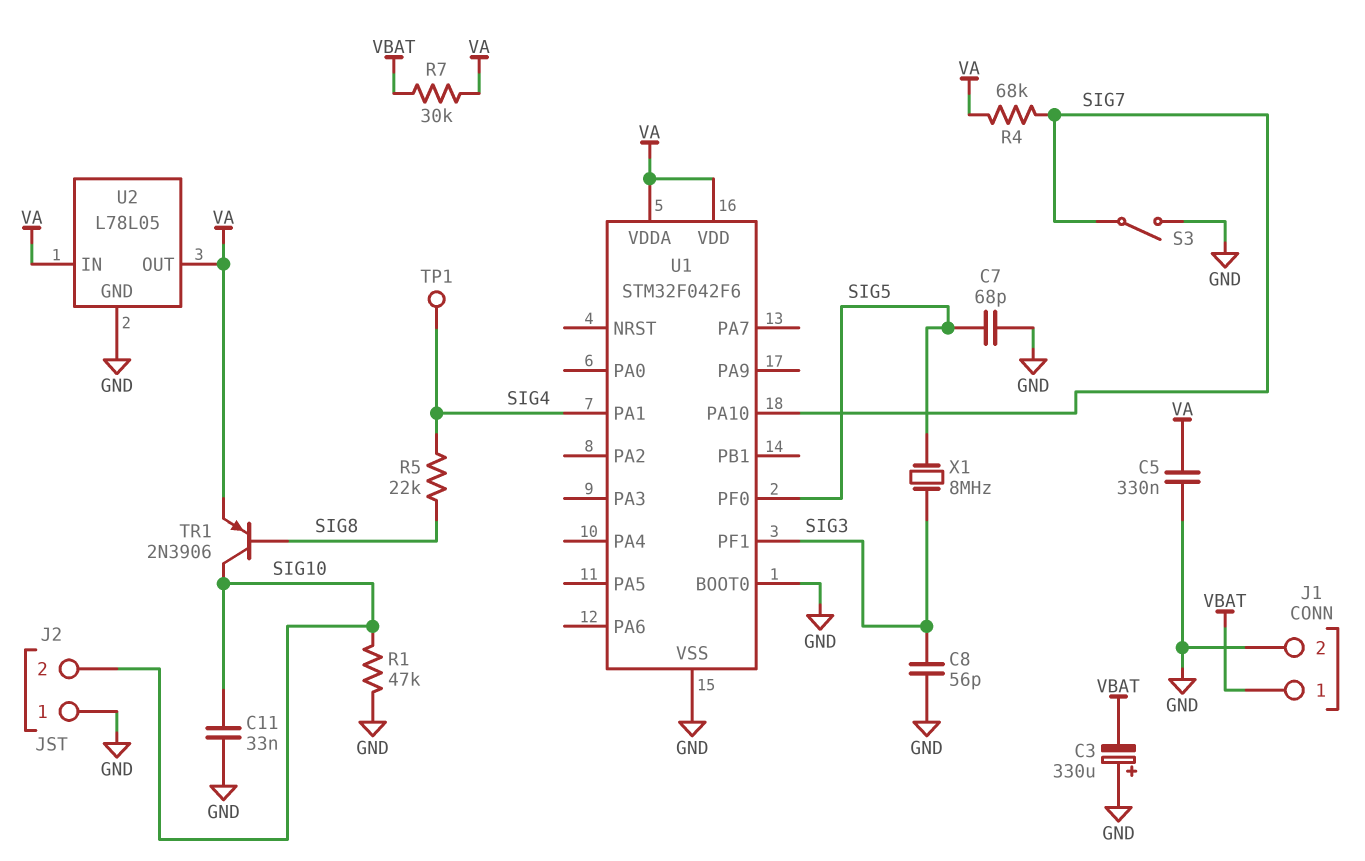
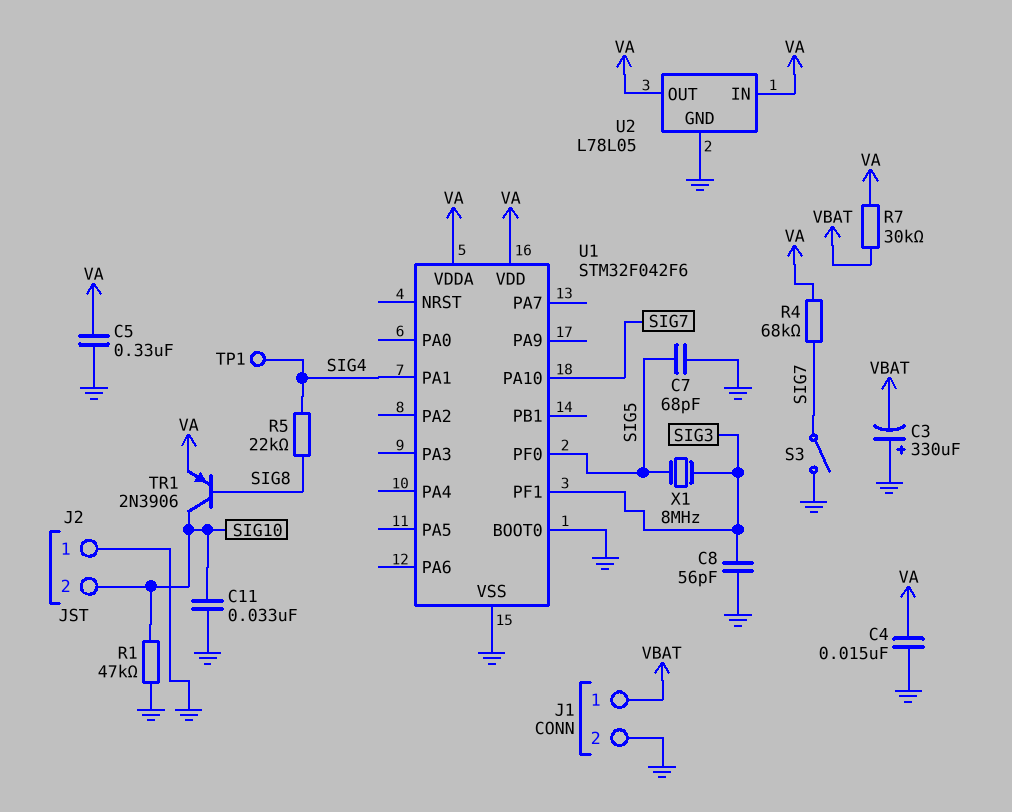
C4: none -> 15nF (GND, VA)

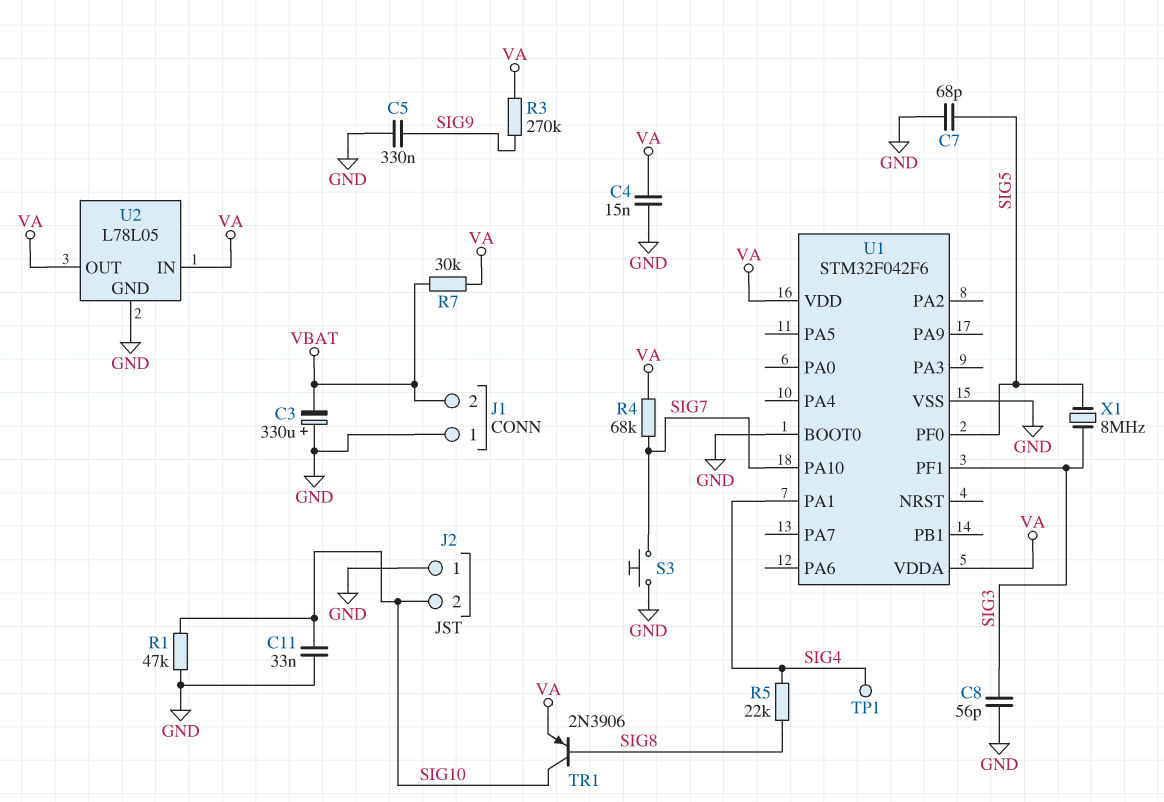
C5: 330nF (GND, VA) -> 330nF (GND, SIG9)
J1 pin 1: VBAT -> GND
J1 pin 2: GND -> VBAT
R3: none -> 270k (SIG9, VA)
S3: switch (GND, SIG7) -> button (GND, SIG7)

